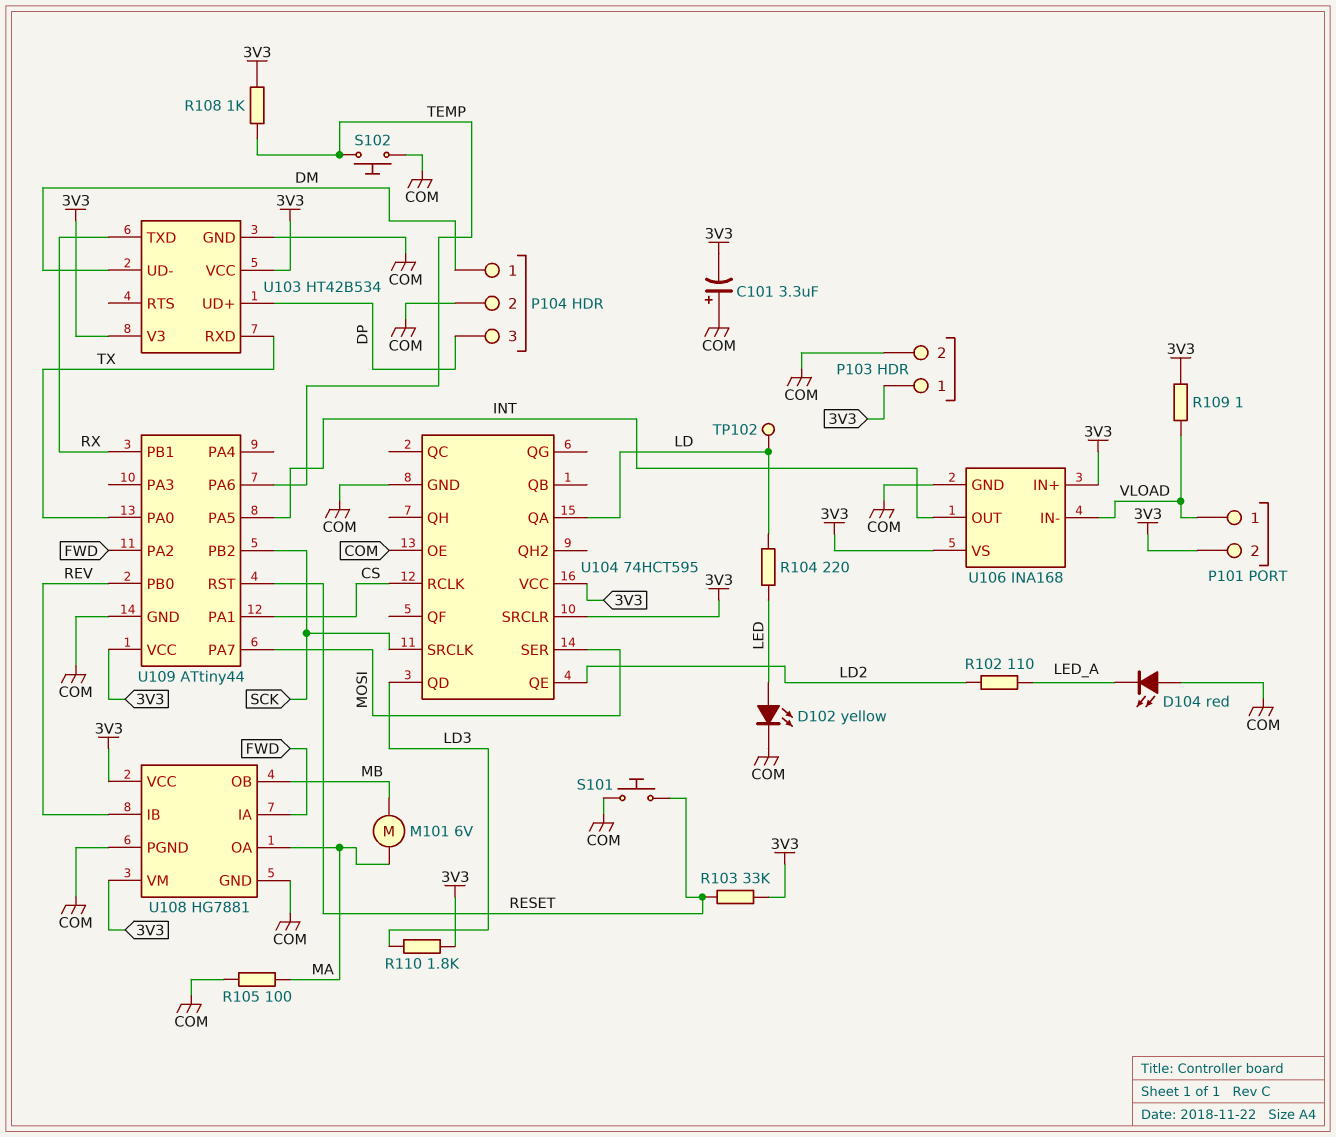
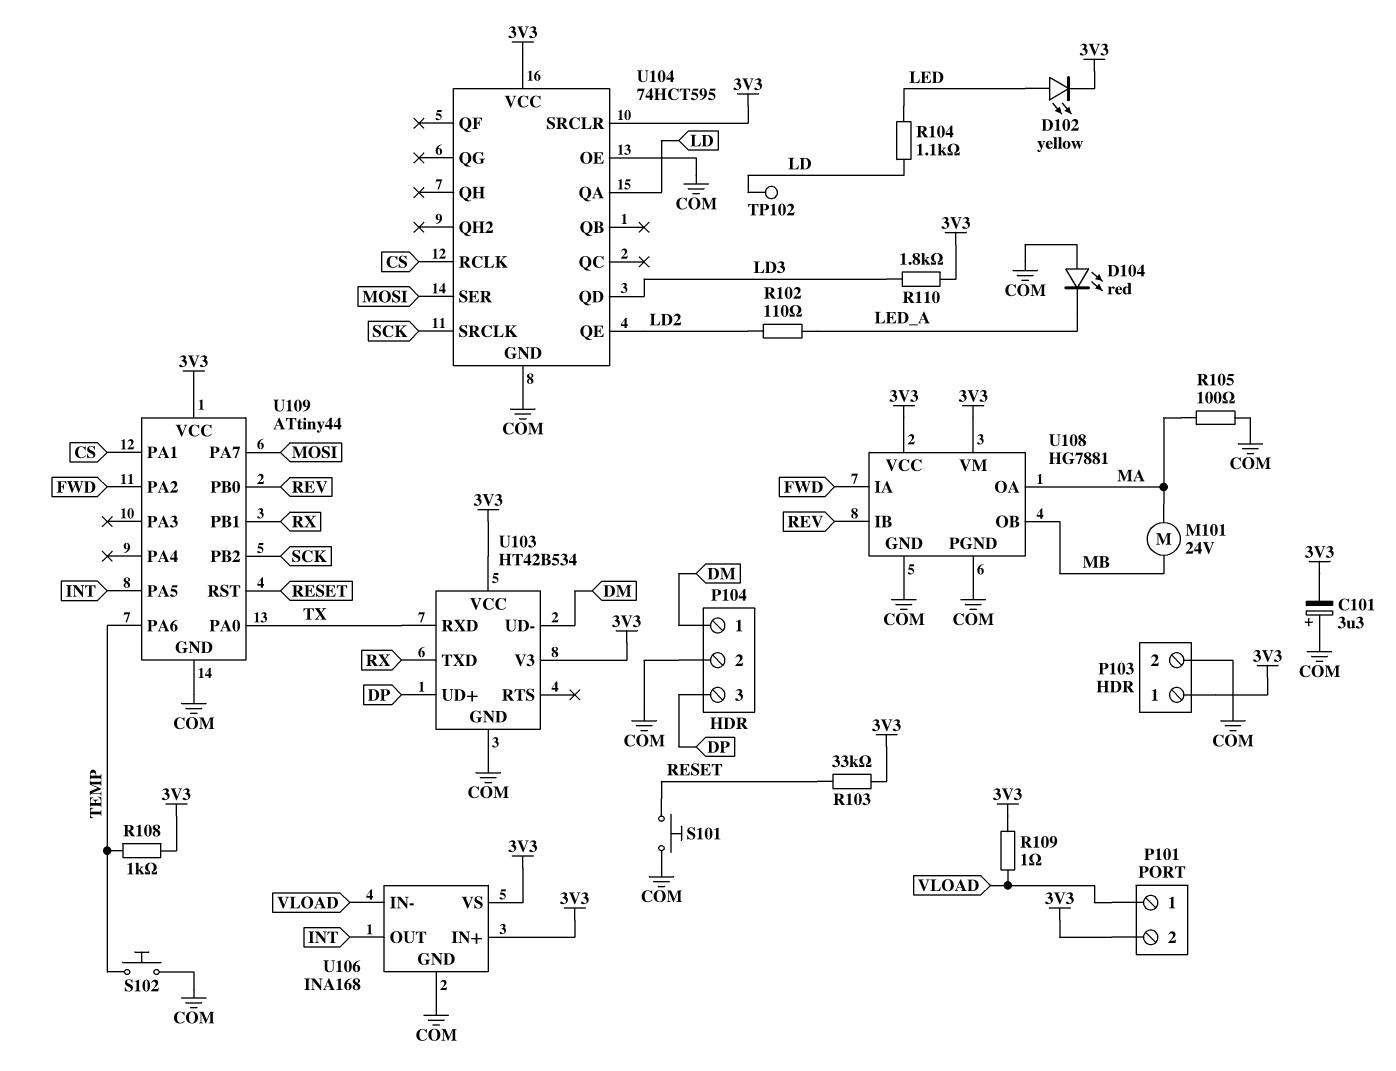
D102: LED yellow (A LED, K COM) -> LED yellow (A LED, K 3V3)
M101: motor 6V (MA, MB) -> motor 24V (MA, MB)
R104: 220 (LD, LED) -> 1.1k (LD, LED)

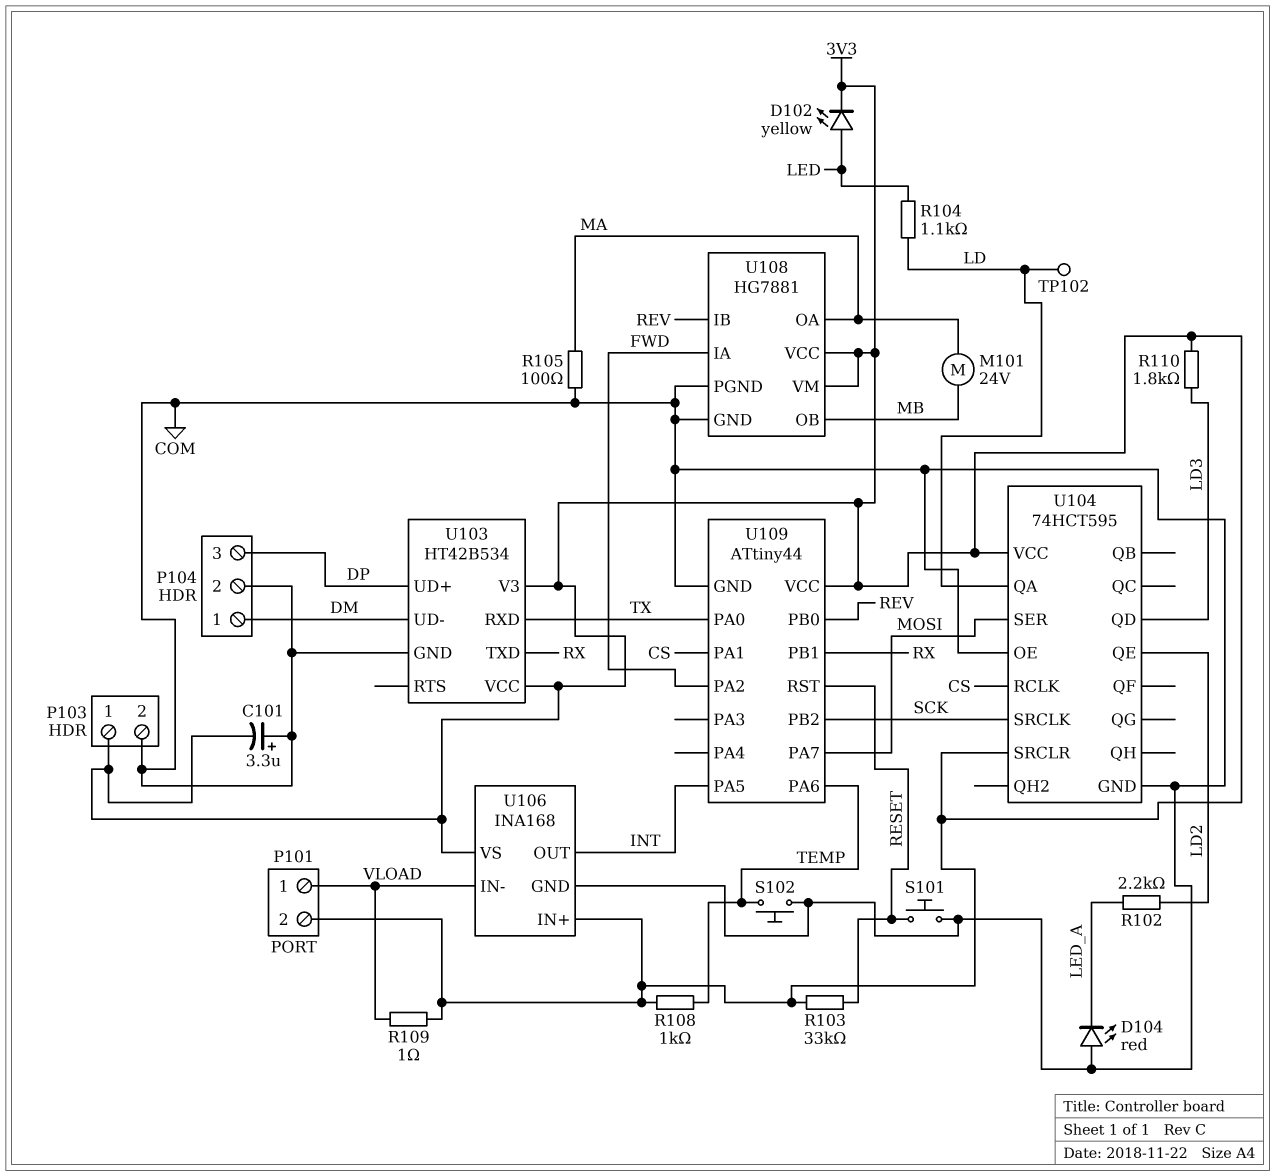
R102: 110 (LD2, LED_A) -> 2.2k (LD2, LED_A)

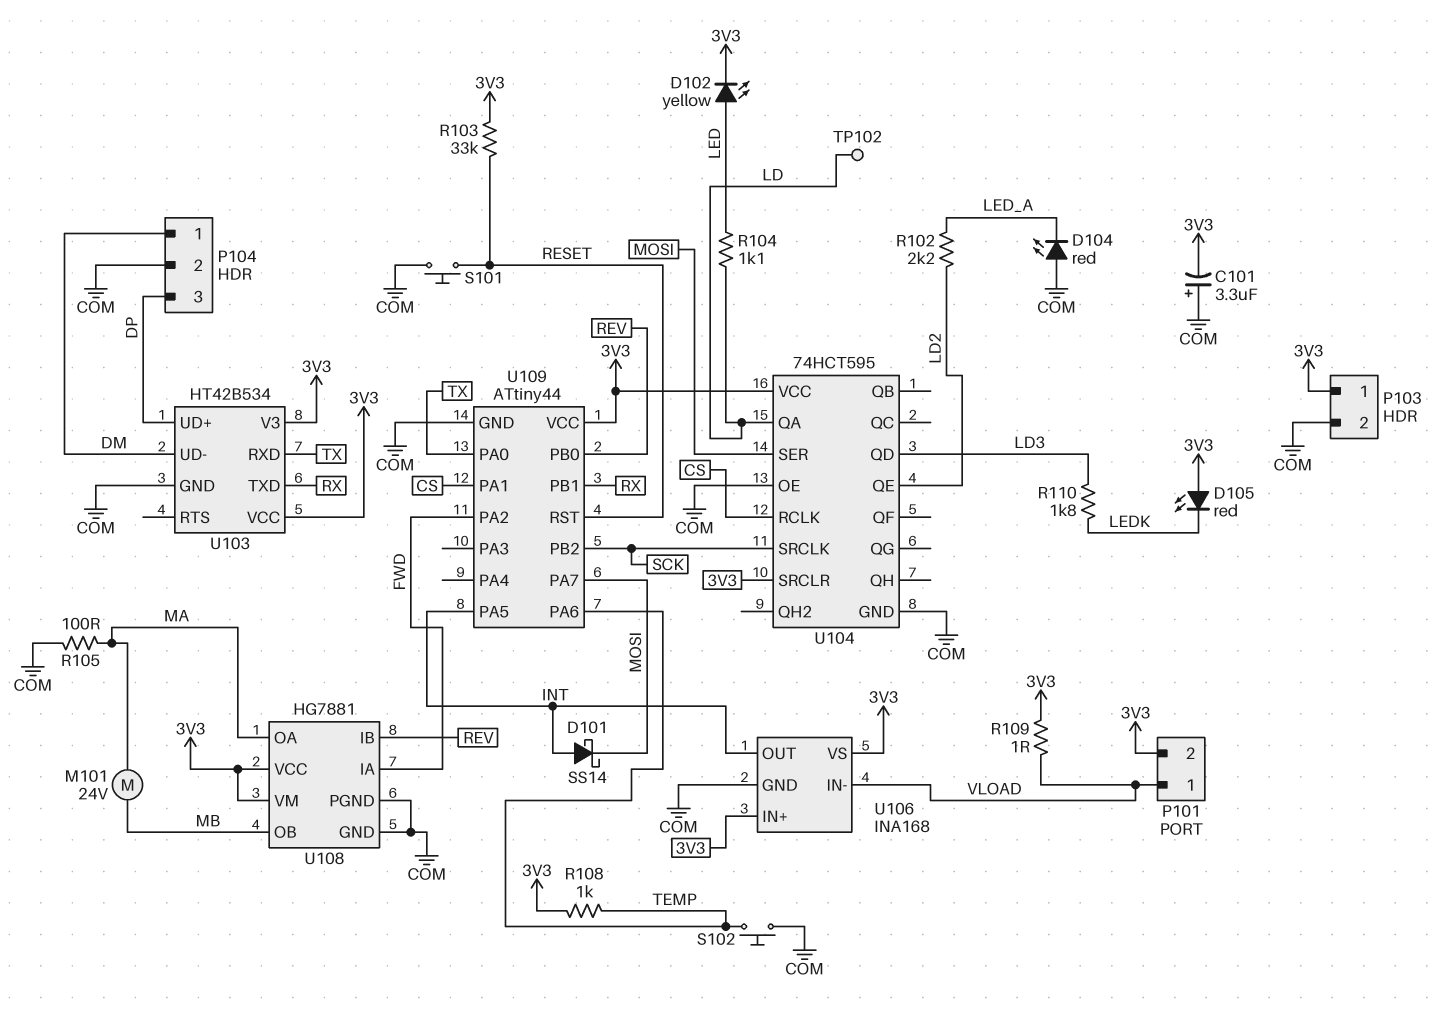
D101: none -> schottky SS14 (A INT, K MOSI)
D105: none -> LED red (A 3V3, K LEDK)
R110: 1.8k (3V3, LD3) -> 1.8k (LD3, LEDK)

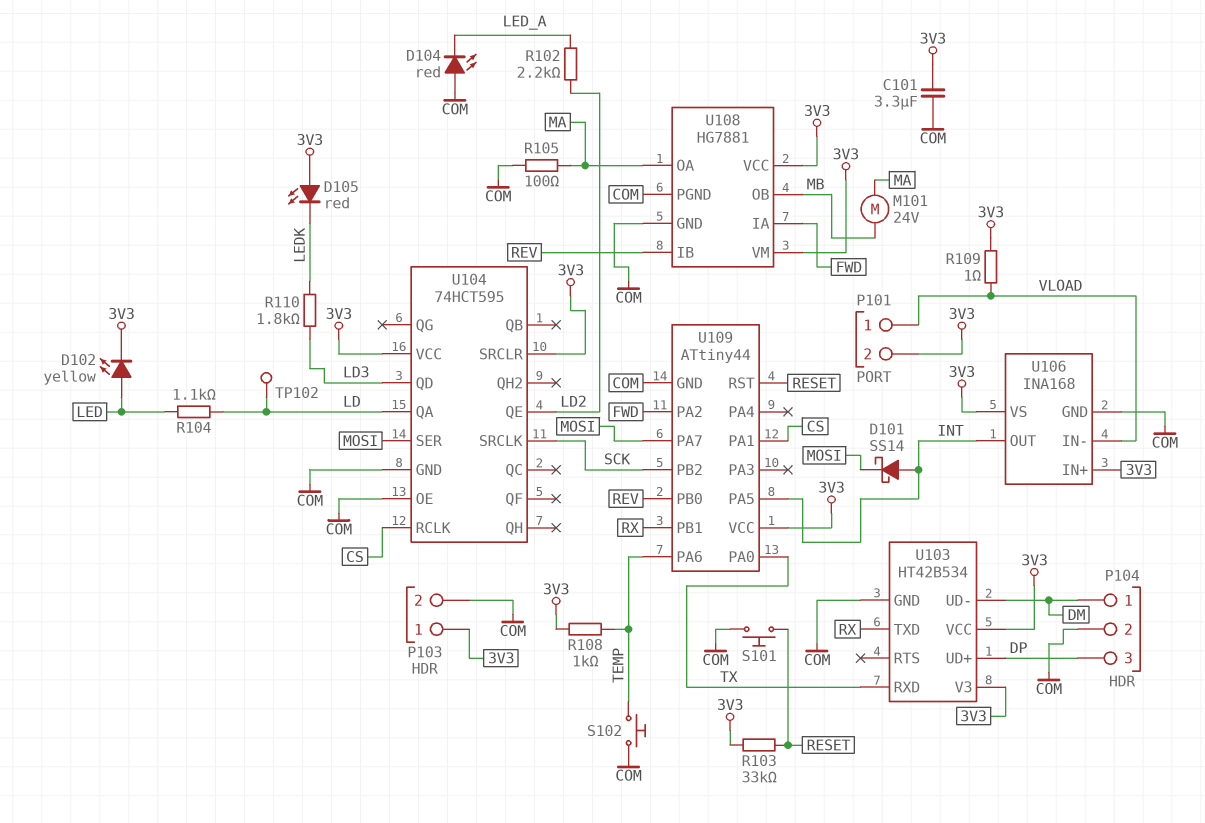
C101: 3.3uF (plus COM, minus 3V3) -> 3.3uF (3V3, COM)

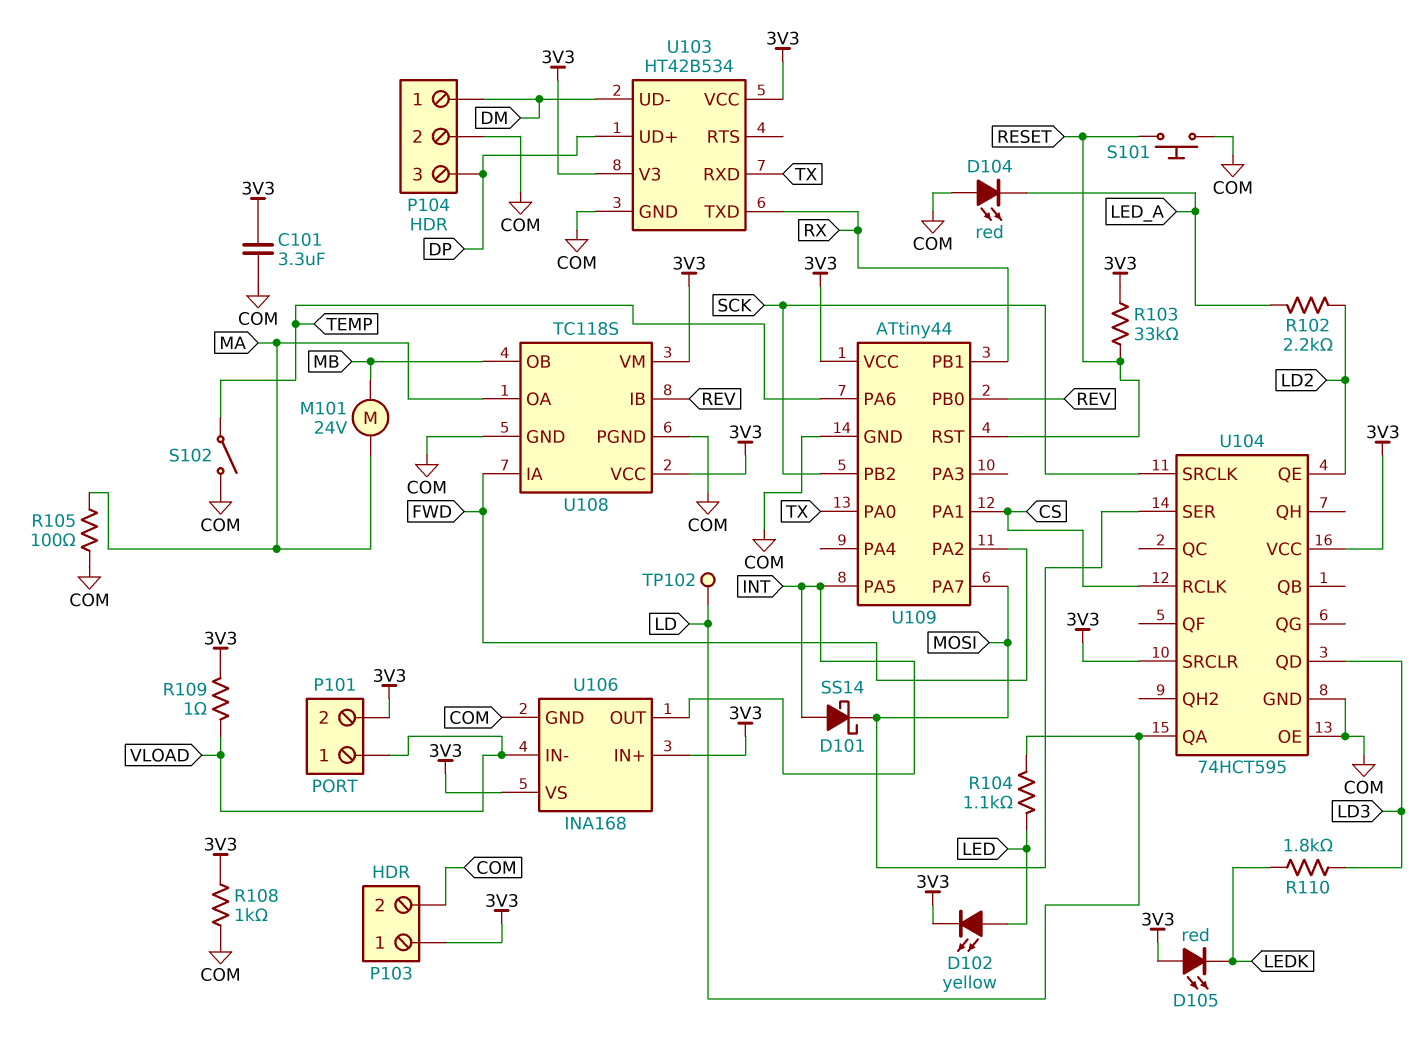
R108: 1k (3V3, TEMP) -> 1k (3V3, COM)
S102: button (COM, TEMP) -> switch (COM, TEMP)
U108: HG7881 -> TC118S

